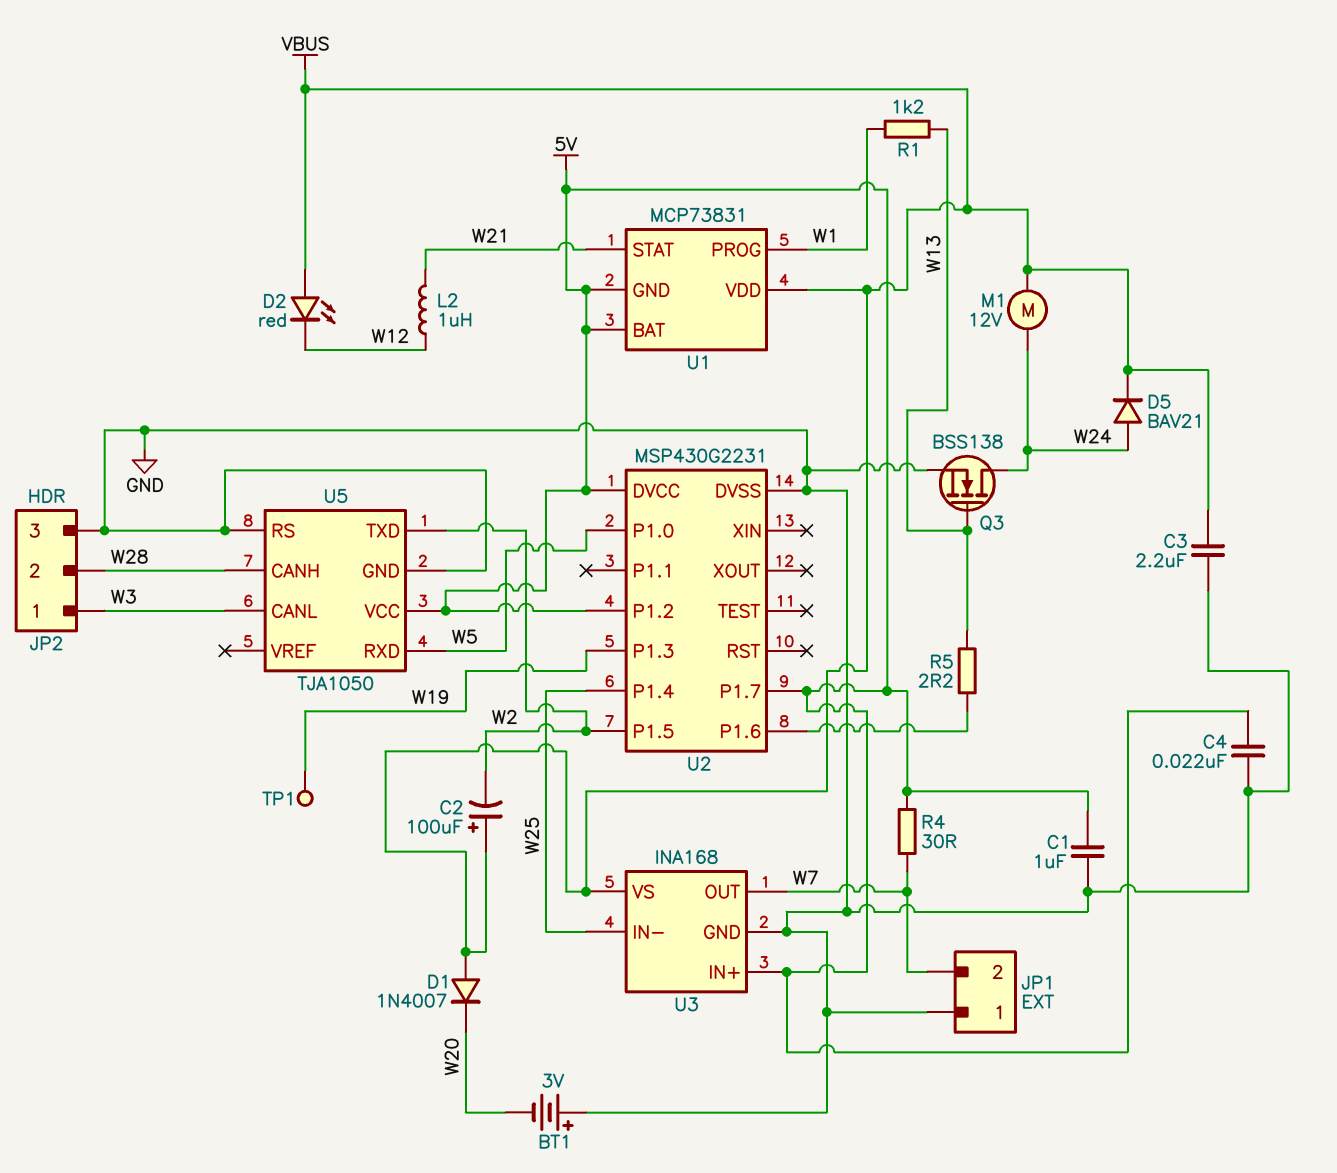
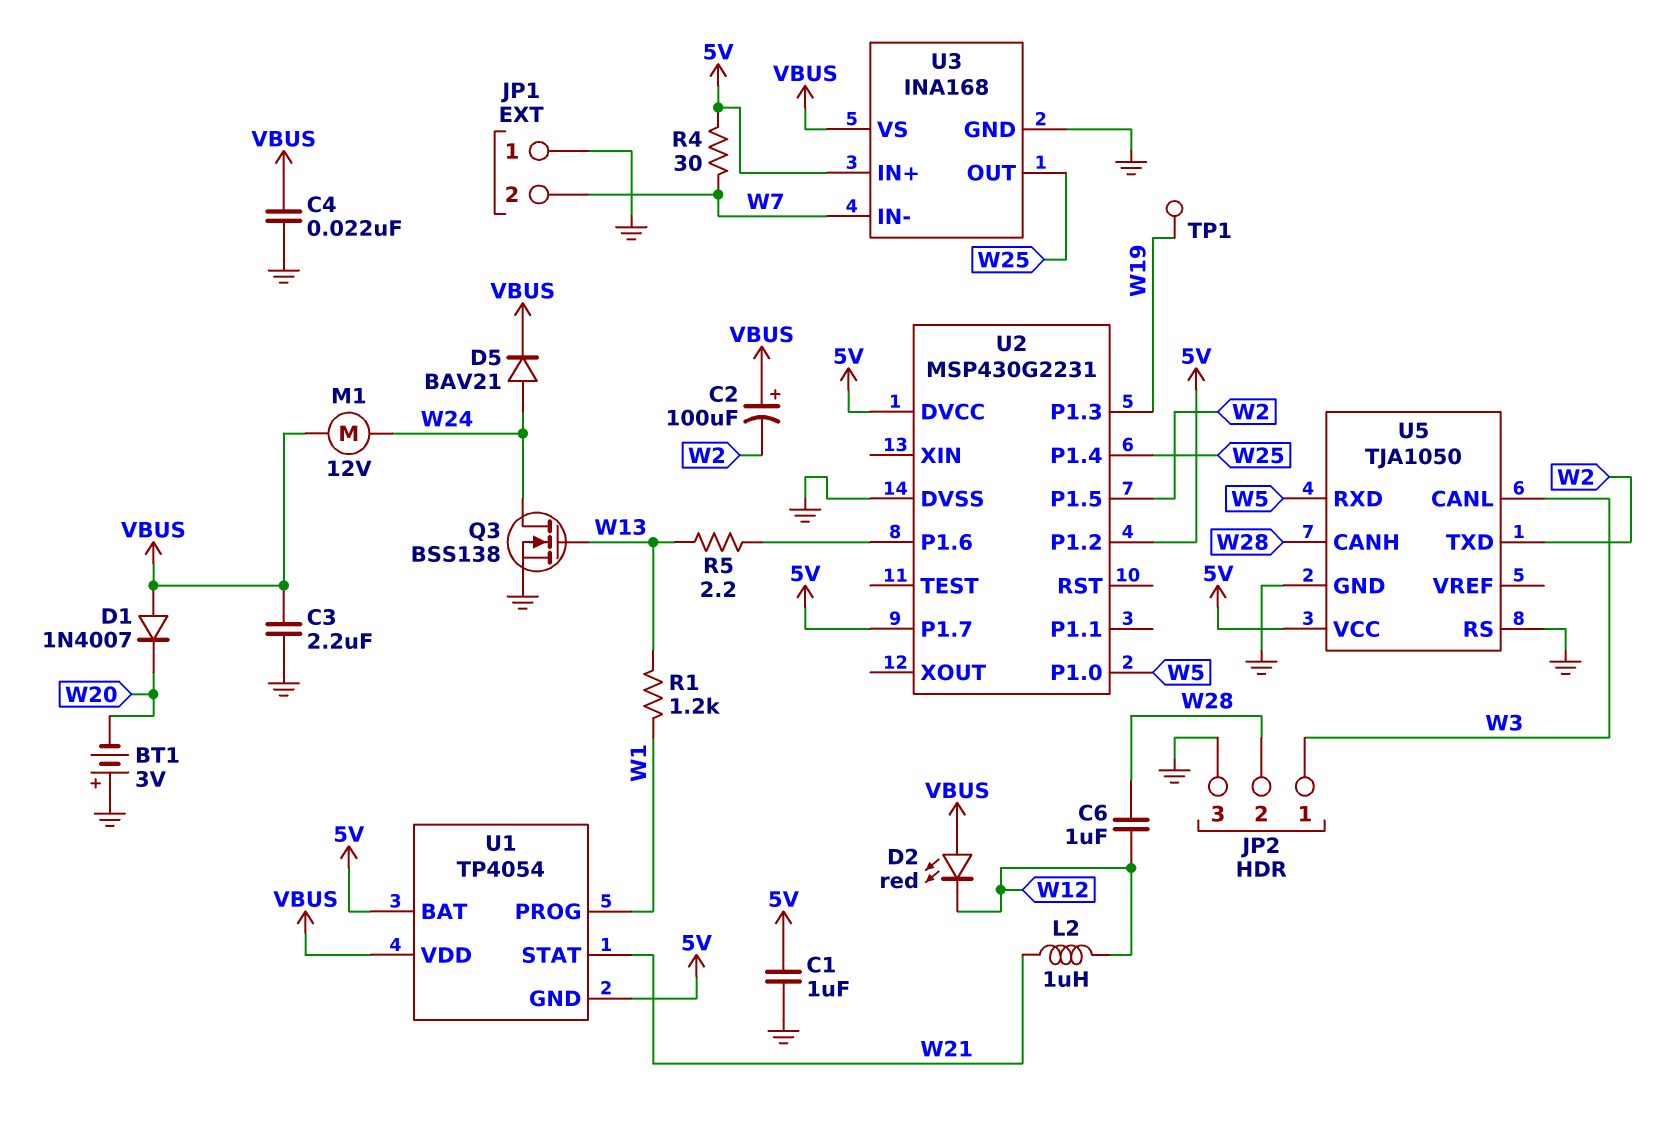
C4: 22nF (5V, GND) -> 22nF (GND, VBUS)
C6: none -> 1uF (W12, W28)
U1: MCP73831 -> TP4054
U3 pin IN-: W25 -> W7
U3 pin OUT: W7 -> W25

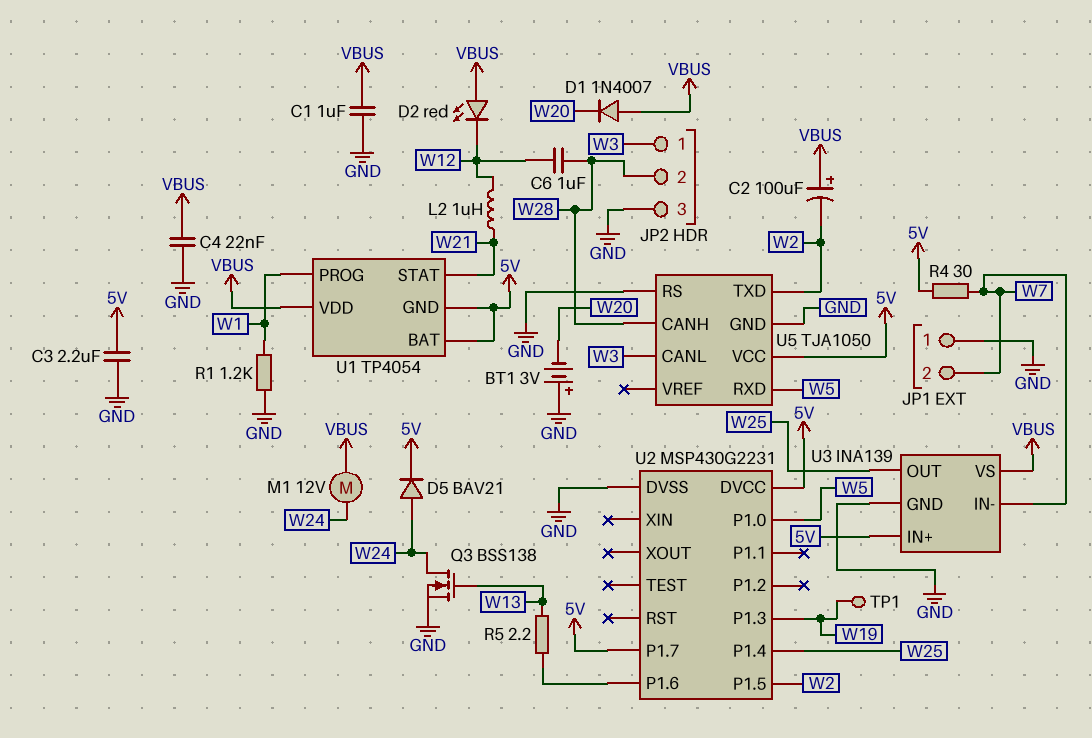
C1: 1uF (5V, GND) -> 1uF (GND, VBUS)
C3: 2.2uF (GND, VBUS) -> 2.2uF (5V, GND)
D5: diode BAV21 (A W24, K VBUS) -> diode BAV21 (A W24, K 5V)
R1: 1.2k (W1, W13) -> 1.2k (GND, W1)
U2 pin P1.2: 5V -> none
U3: INA168 -> INA139

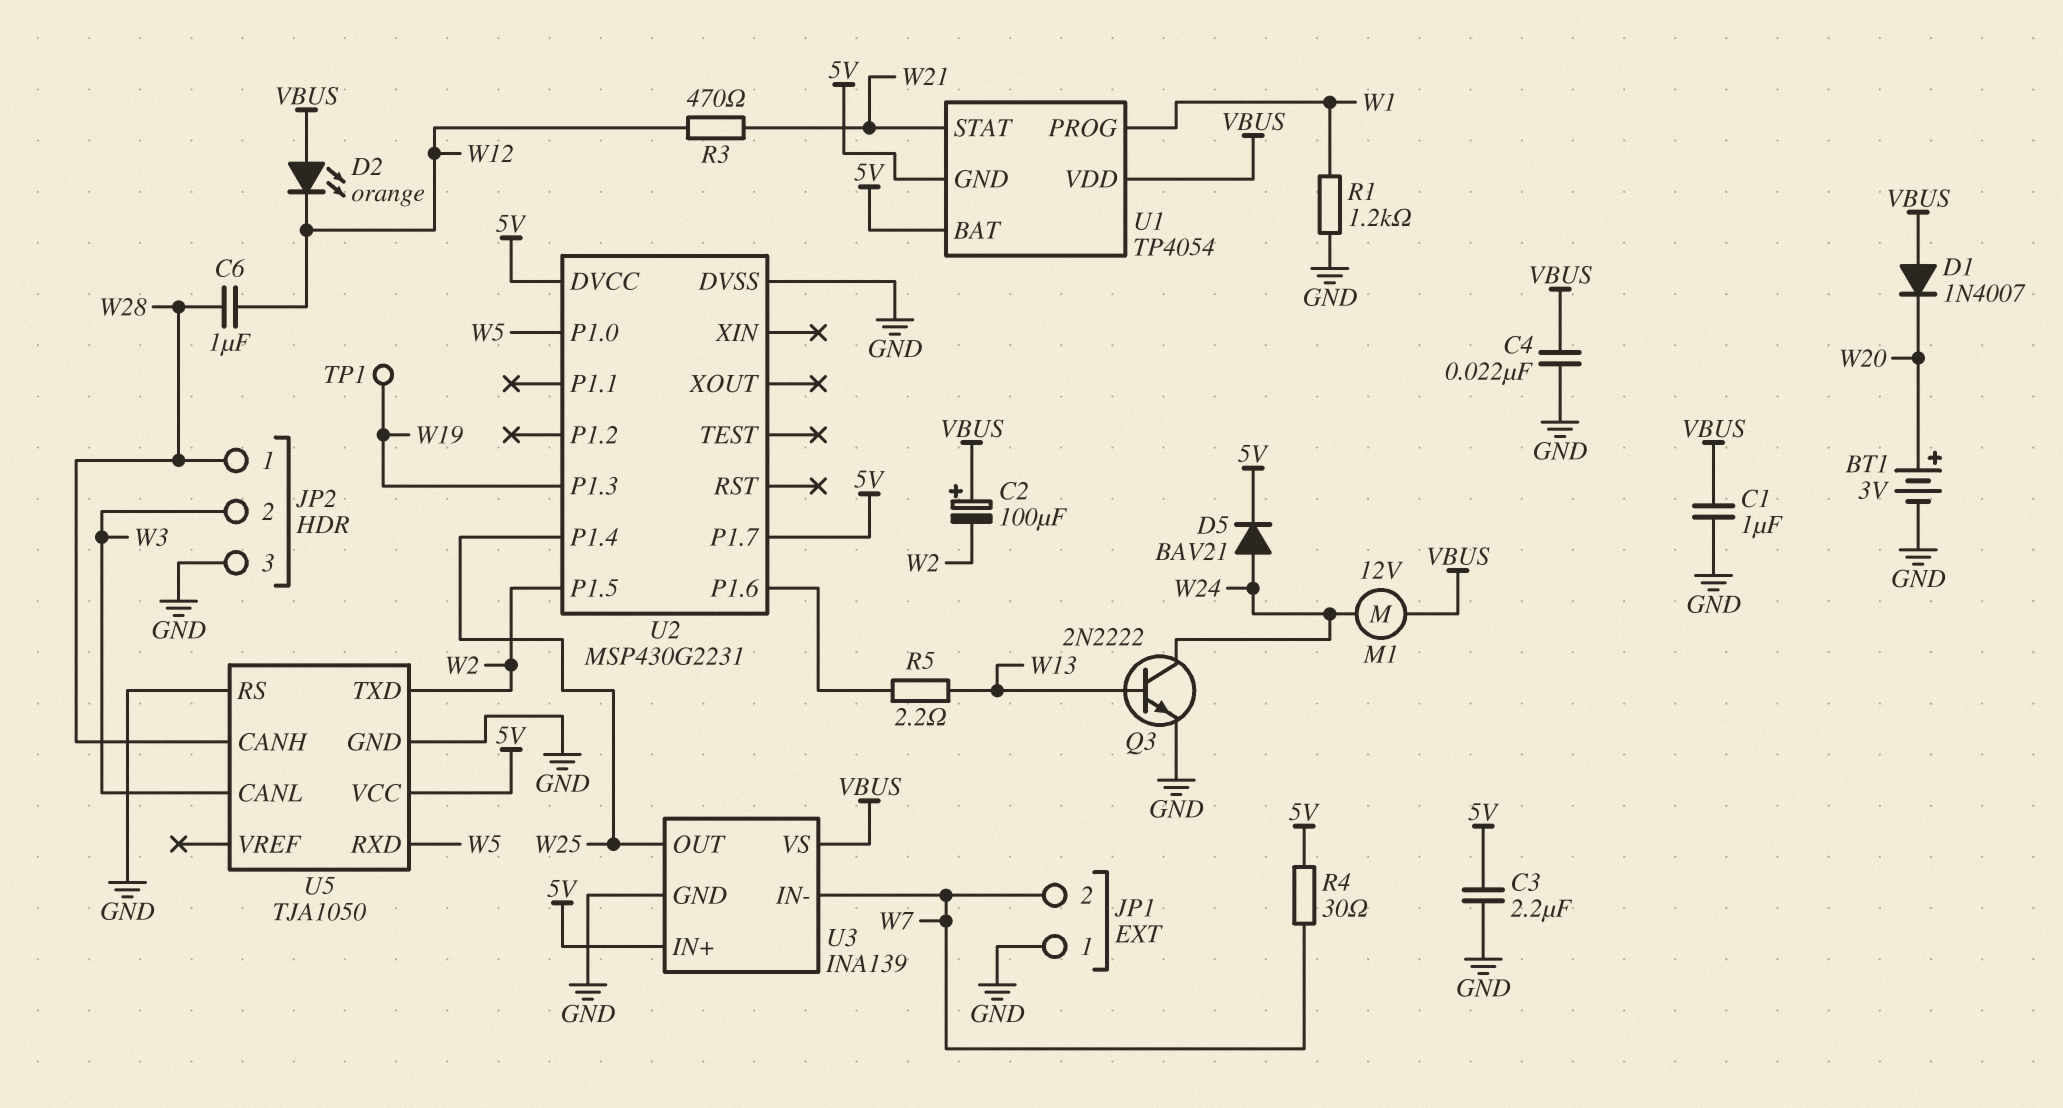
BT1: 3V (plus GND, minus W20) -> 3V (plus W20, minus GND)
D2: LED red (A VBUS, K W12) -> LED orange (A VBUS, K W12)
JP2 pin 1: W3 -> W28
JP2 pin 2: W28 -> W3
L2: 1uH (W12, W21) -> none
Q3: NMOS BSS138 (G W13, D W24, S GND) -> NPN 2N2222 (B W13, C W24, E GND)
R3: none -> 470 (W12, W21)

